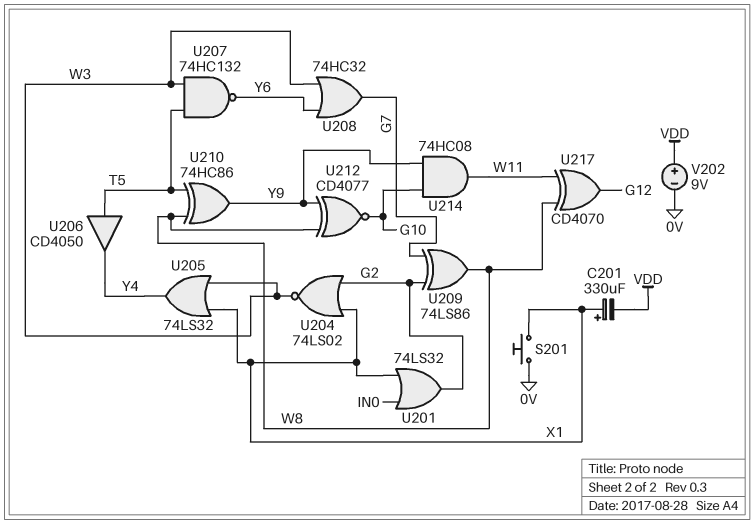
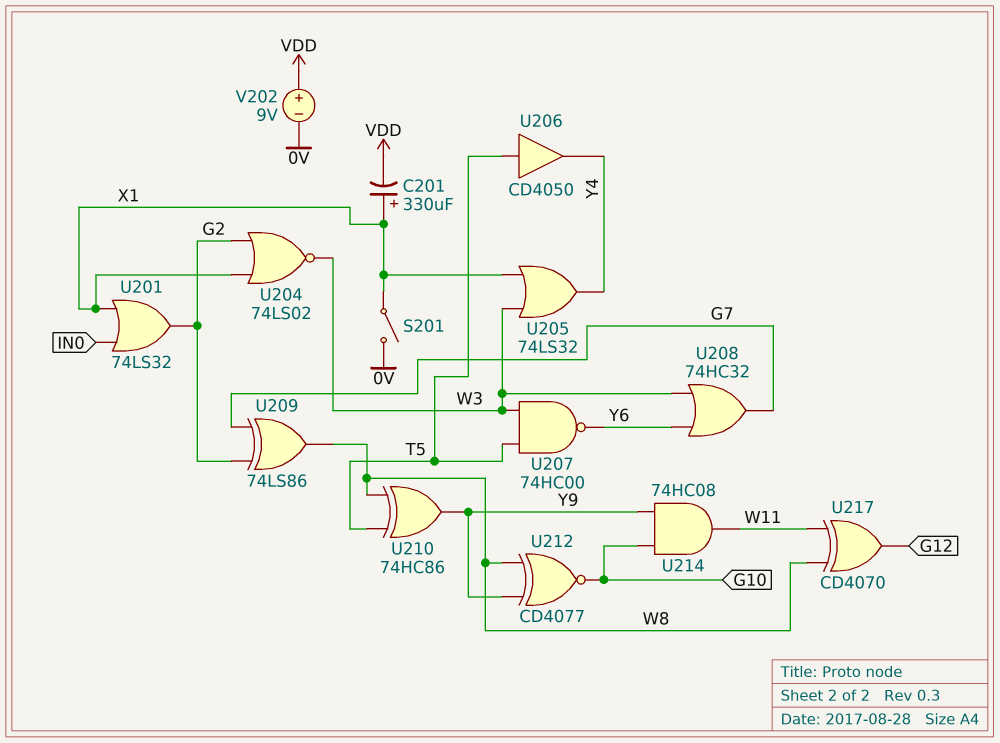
S201: button (0V, X1) -> switch (0V, X1)
U207: NAND 74HC132 (in T5, in W3, out Y6) -> NAND 74HC00 (in T5, in W3, out Y6)

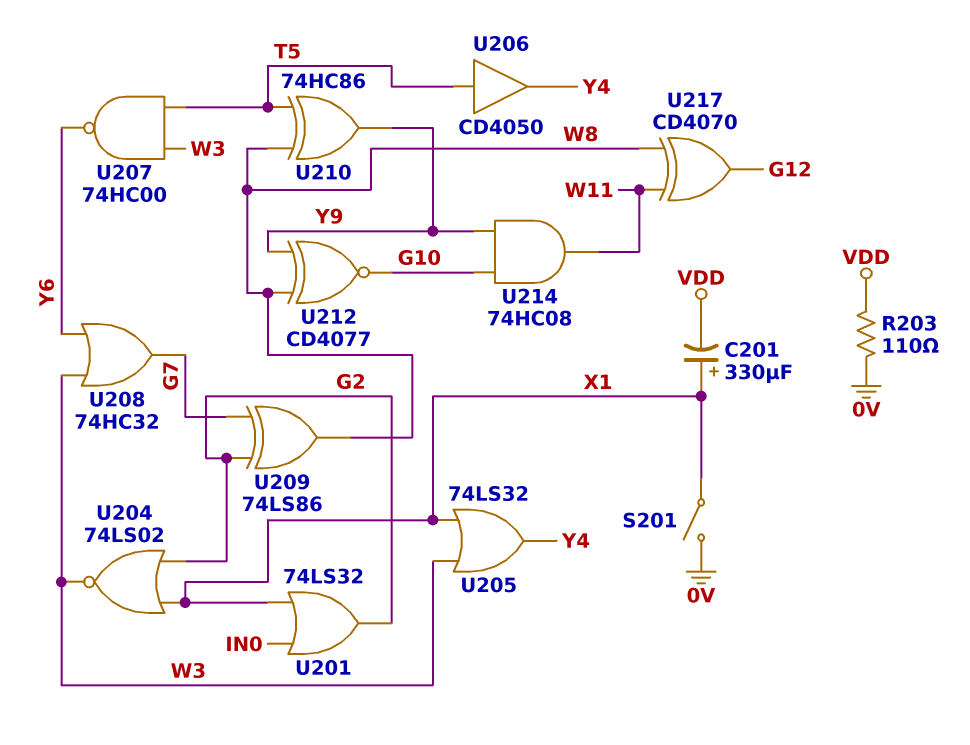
R203: none -> 110 (0V, VDD)
V202: 9V (plus VDD, minus 0V) -> none

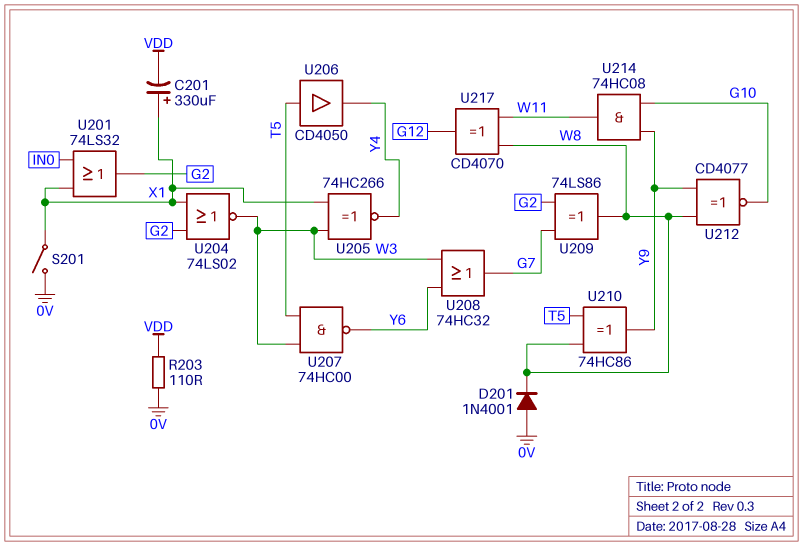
D201: none -> diode 1N4001 (A 0V, K W8)
U205: OR 74LS32 (in W3, in X1, out Y4) -> XNOR 74HC266 (in W3, in X1, out Y4)

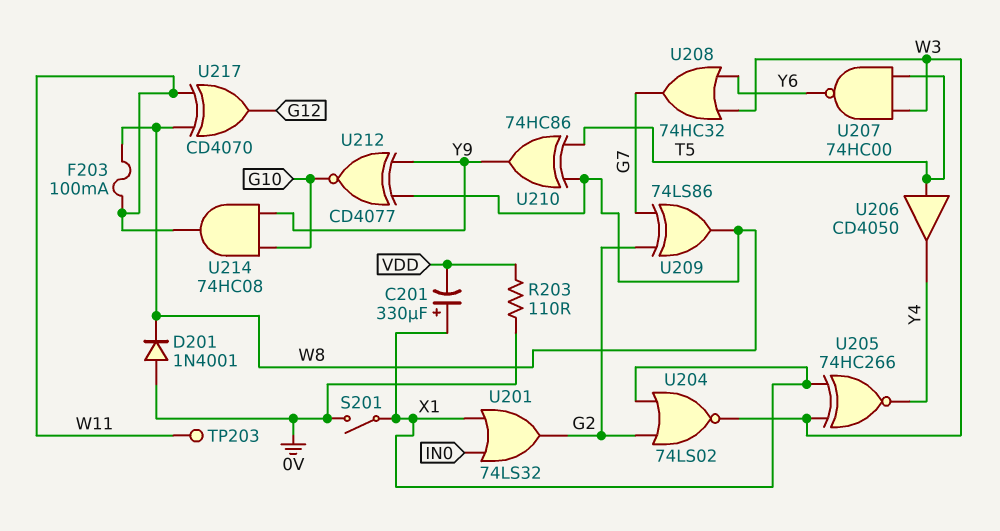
F203: none -> 100mA (W8, W11)
TP203: none -> test point (W11)

